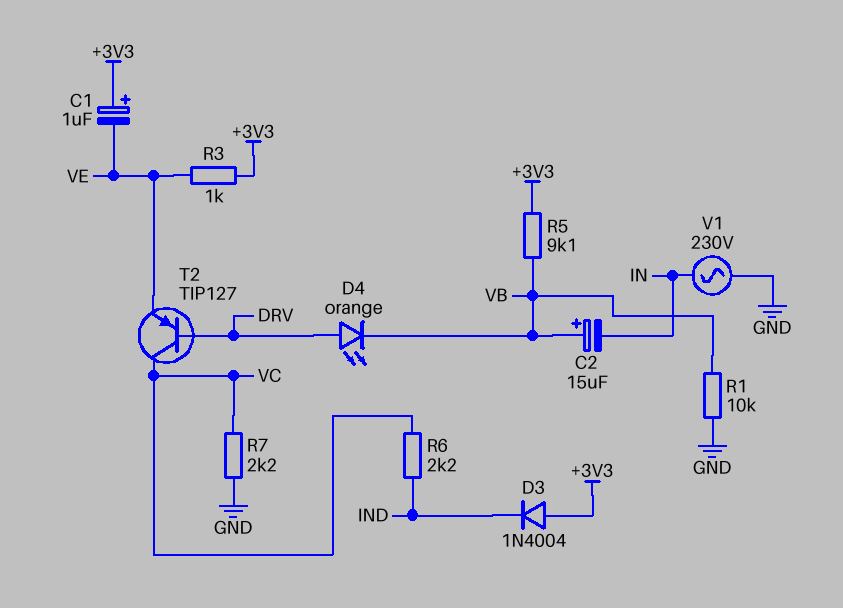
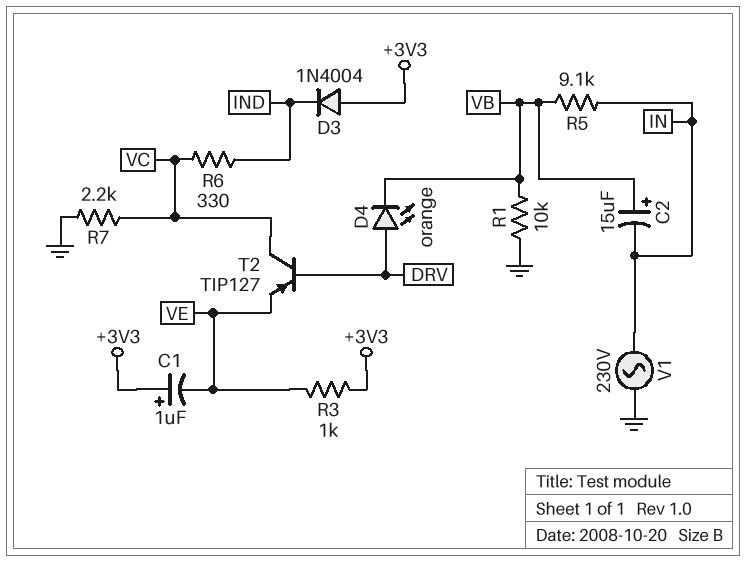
R5: 9.1k (+3V3, VB) -> 9.1k (IN, VB)
R6: 2.2k (IND, VC) -> 330 (IND, VC)

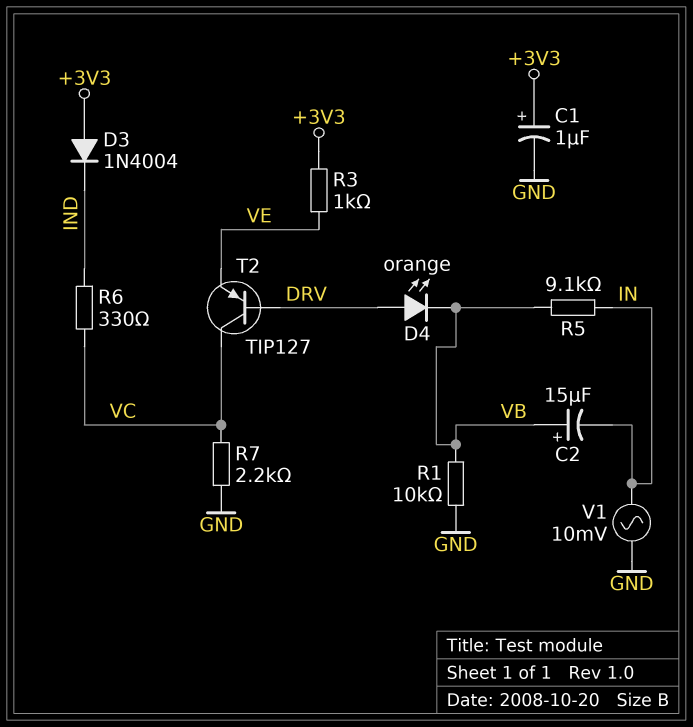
C1: 1uF (plus +3V3, minus VE) -> 1uF (plus +3V3, minus GND)
V1: AC 230V (GND, IN) -> AC 10mV (GND, IN)

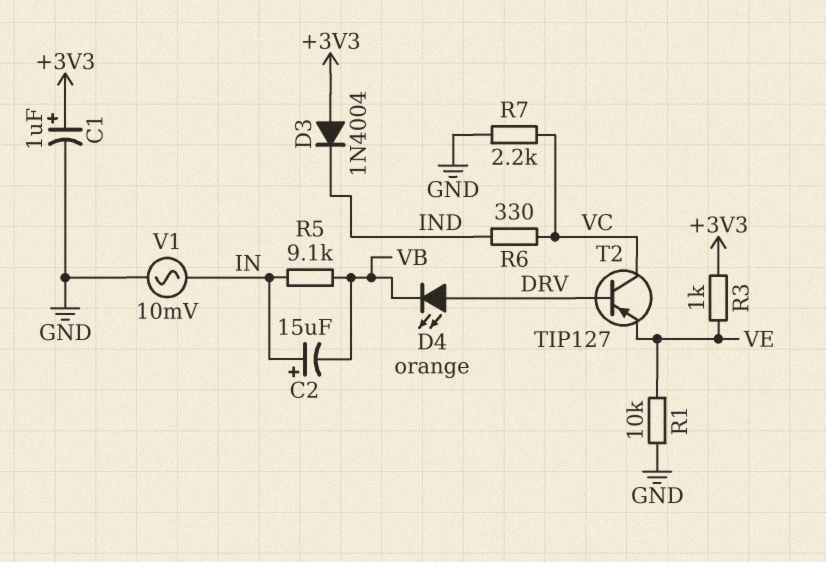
C2: 15uF (plus VB, minus IN) -> 15uF (plus IN, minus VB)
R1: 10k (GND, VB) -> 10k (GND, VE)

